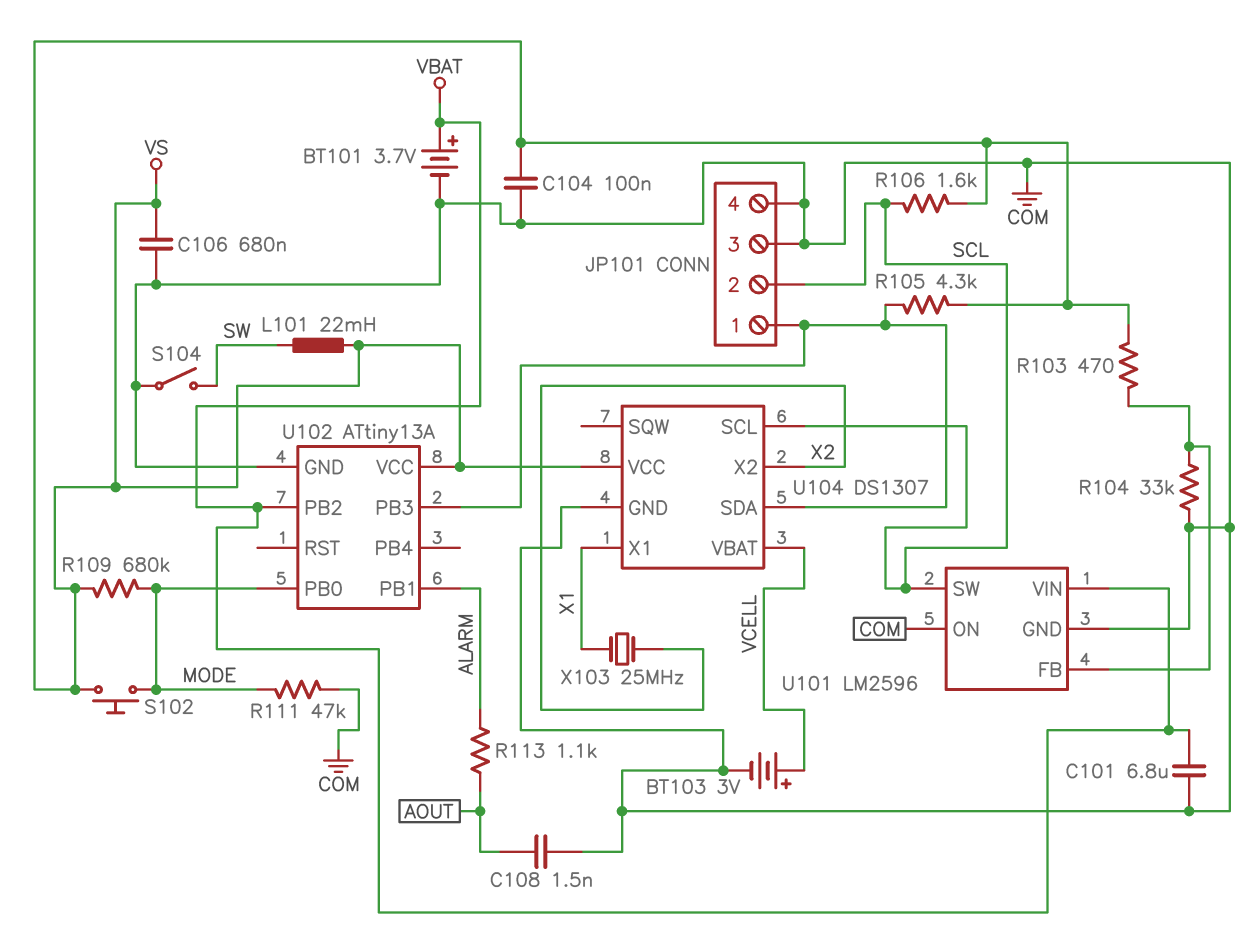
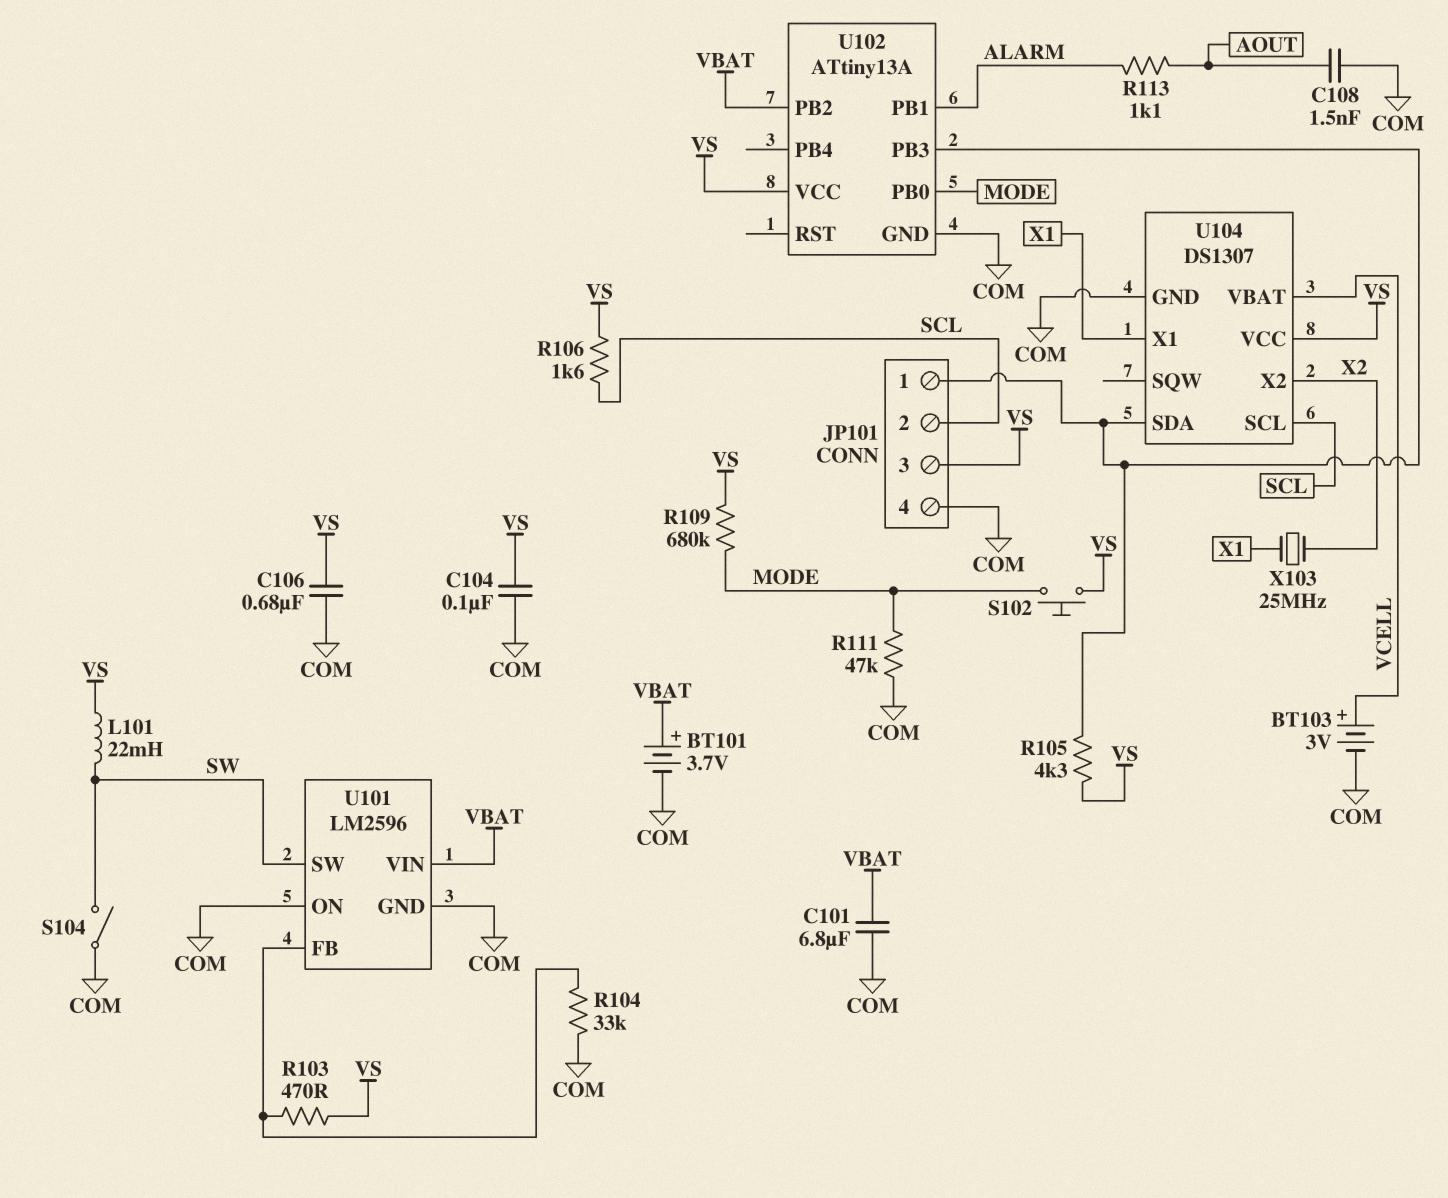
JP101 pin 3: COM -> VS
U101 pin SW: SCL -> SW

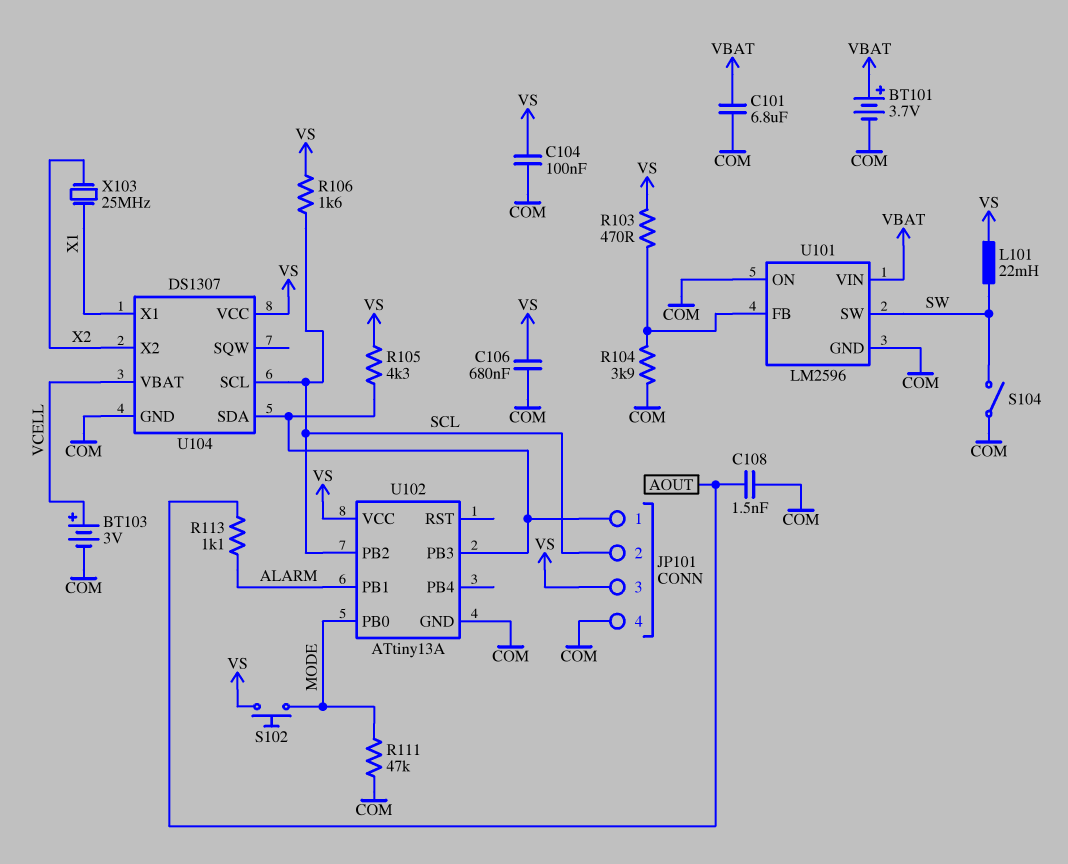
R104: 33k (COM, U101/FB) -> 3.9k (COM, U101/FB)
R109: 680k (MODE, VS) -> none
U102 pin PB2: VBAT -> SCL

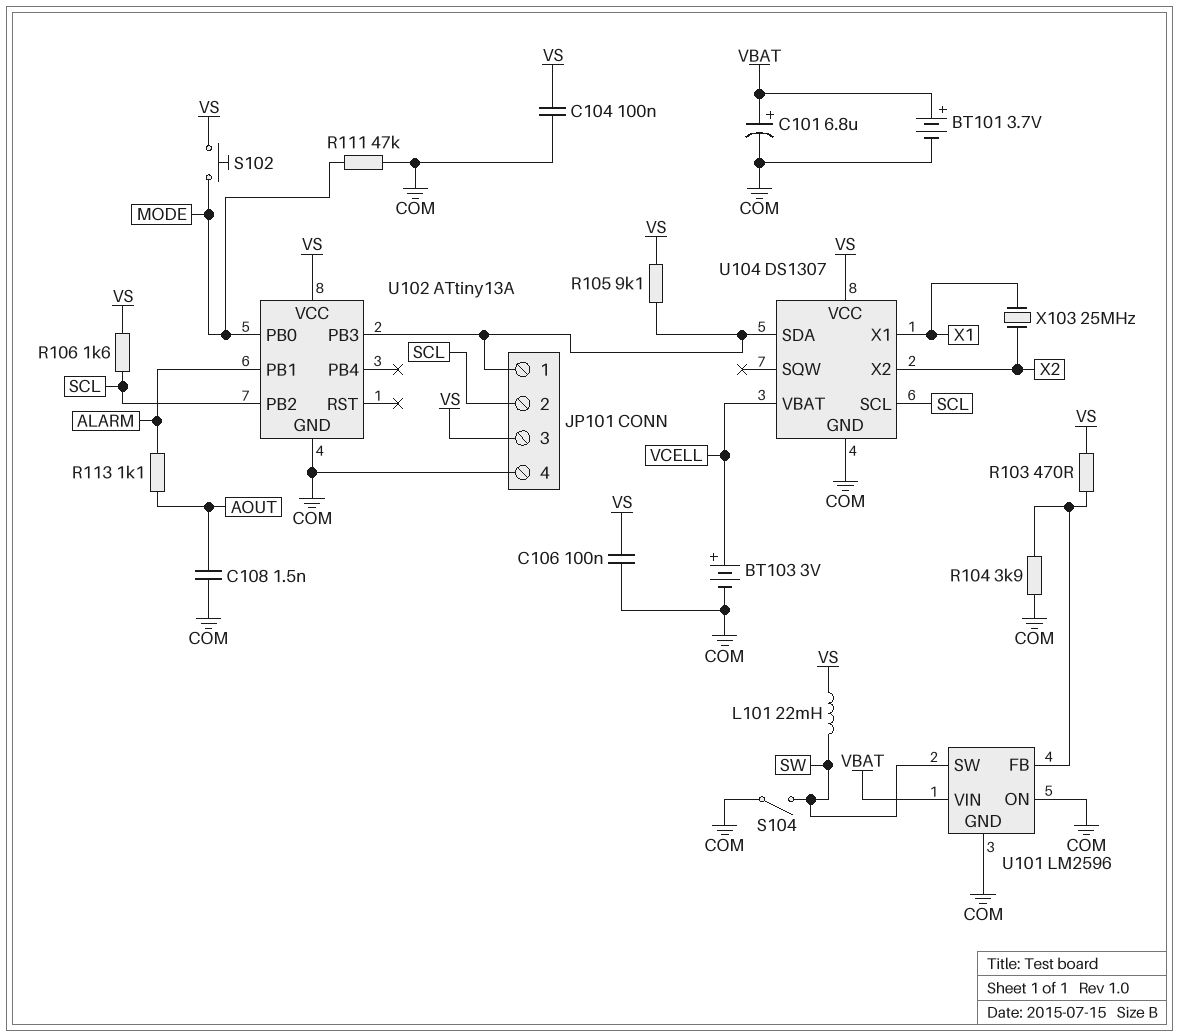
C101: 6.8uF (COM, VBAT) -> 6.8uF (plus VBAT, minus COM)
C106: 680nF (COM, VS) -> 100nF (COM, VS)
R105: 4.3k (JP101/1, VS) -> 9.1k (JP101/1, VS)

